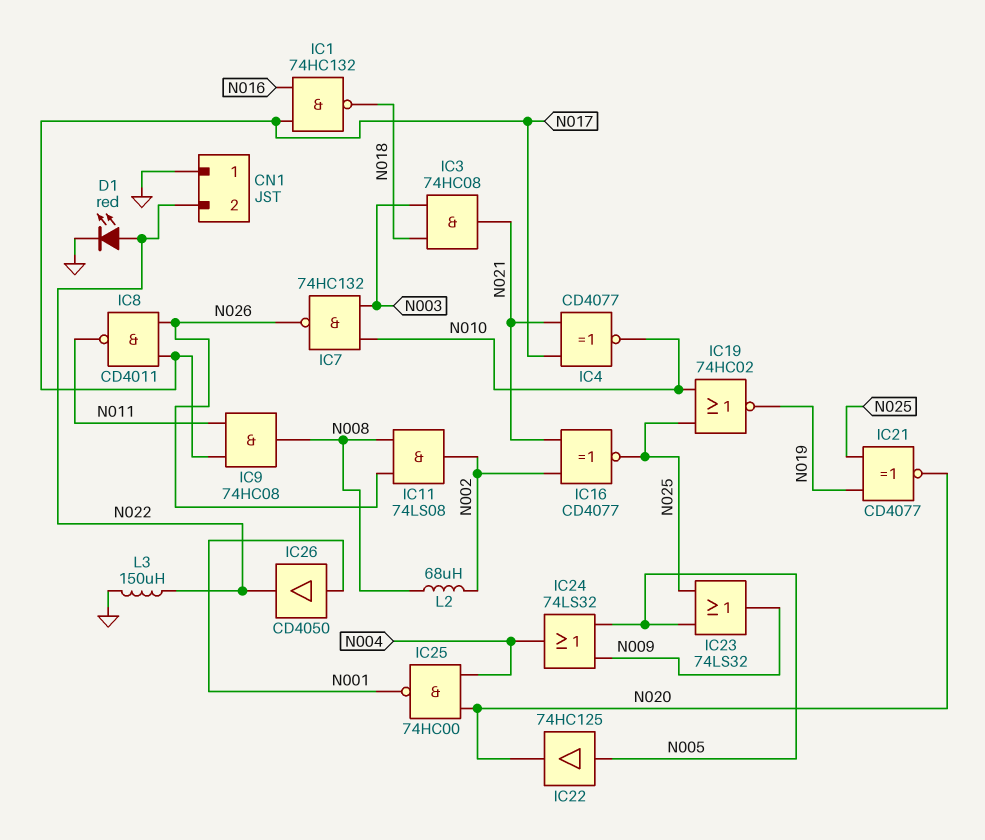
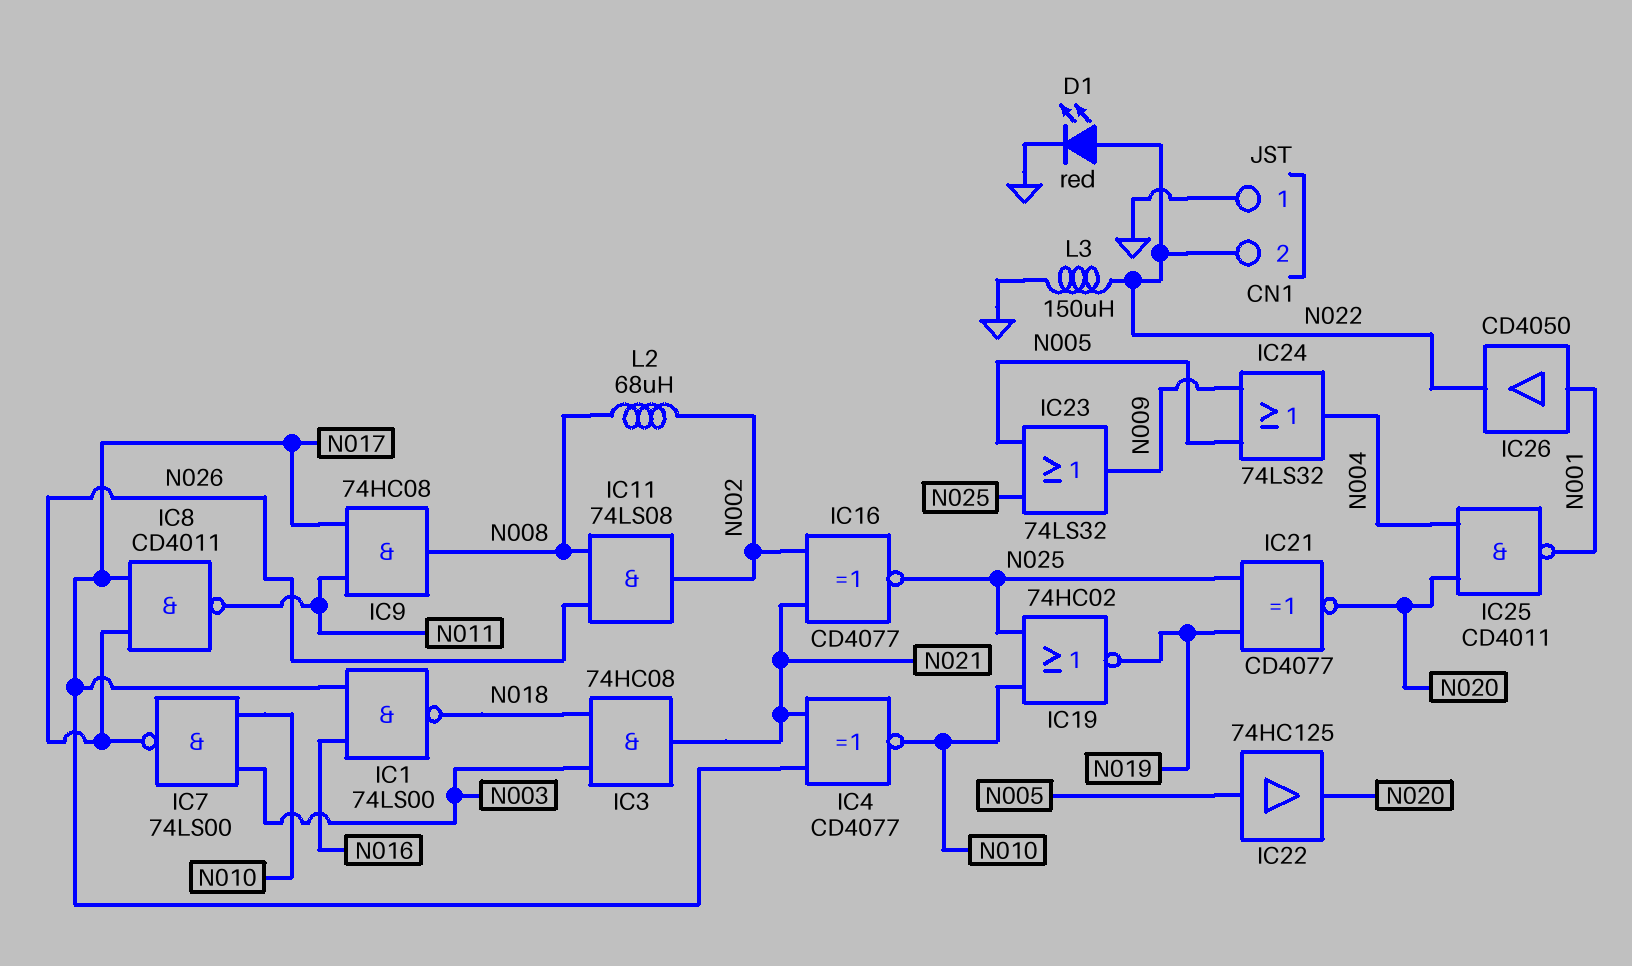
IC1: NAND 74HC132 (in N016, in N017, out N018) -> NAND 74LS00 (in N016, in N017, out N018)
IC7: NAND 74HC132 (in N003, in N010, out N026) -> NAND 74LS00 (in N003, in N010, out N026)
IC25: NAND 74HC00 (in N004, in N020, out N001) -> NAND CD4011 (in N004, in N020, out N001)

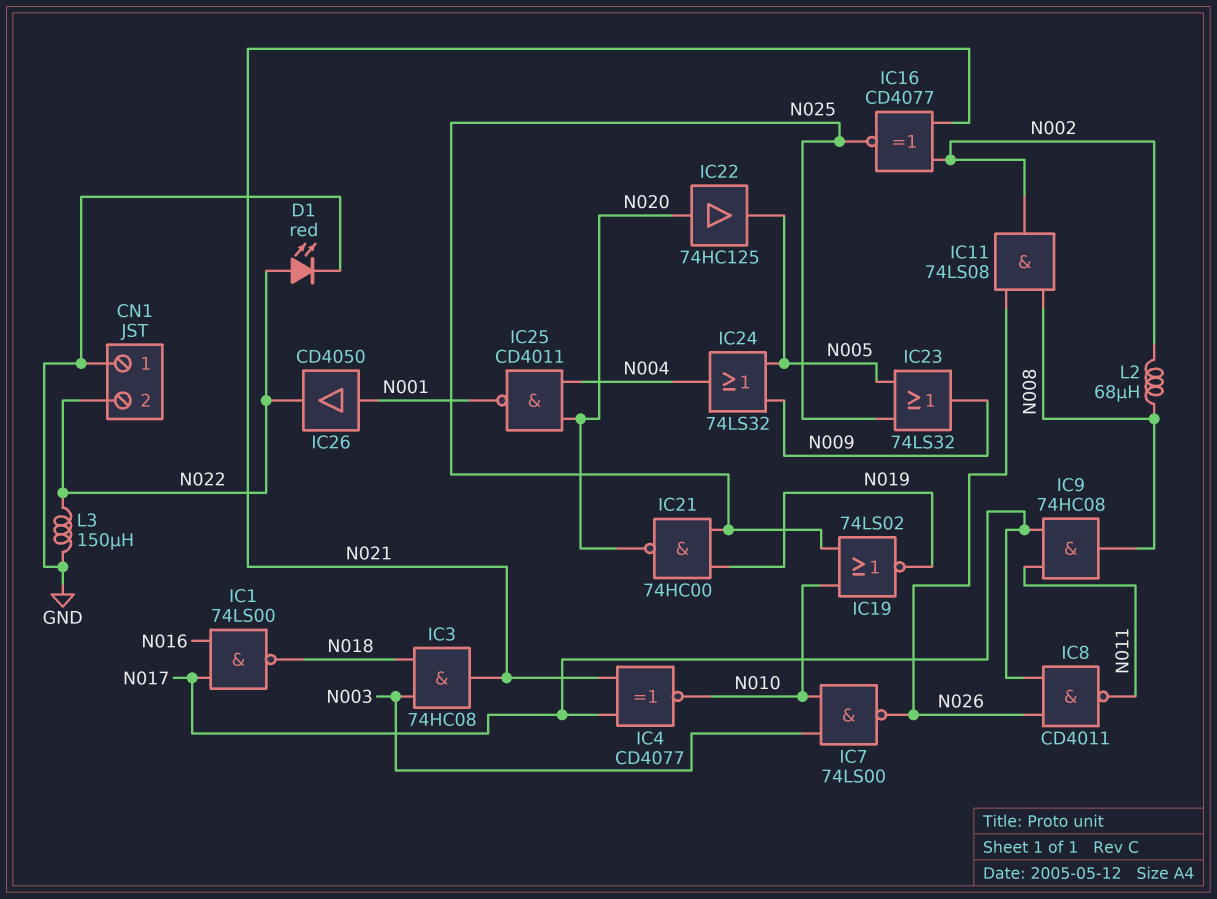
IC19: NOR 74HC02 (in N010, in N025, out N019) -> NOR 74LS02 (in N010, in N025, out N019)
IC21: XNOR CD4077 (in N019, in N025, out N020) -> NAND 74HC00 (in N019, in N025, out N020)
IC22: buffer 74HC125 (in N005, out N020) -> buffer 74HC125 (in N020, out N005)

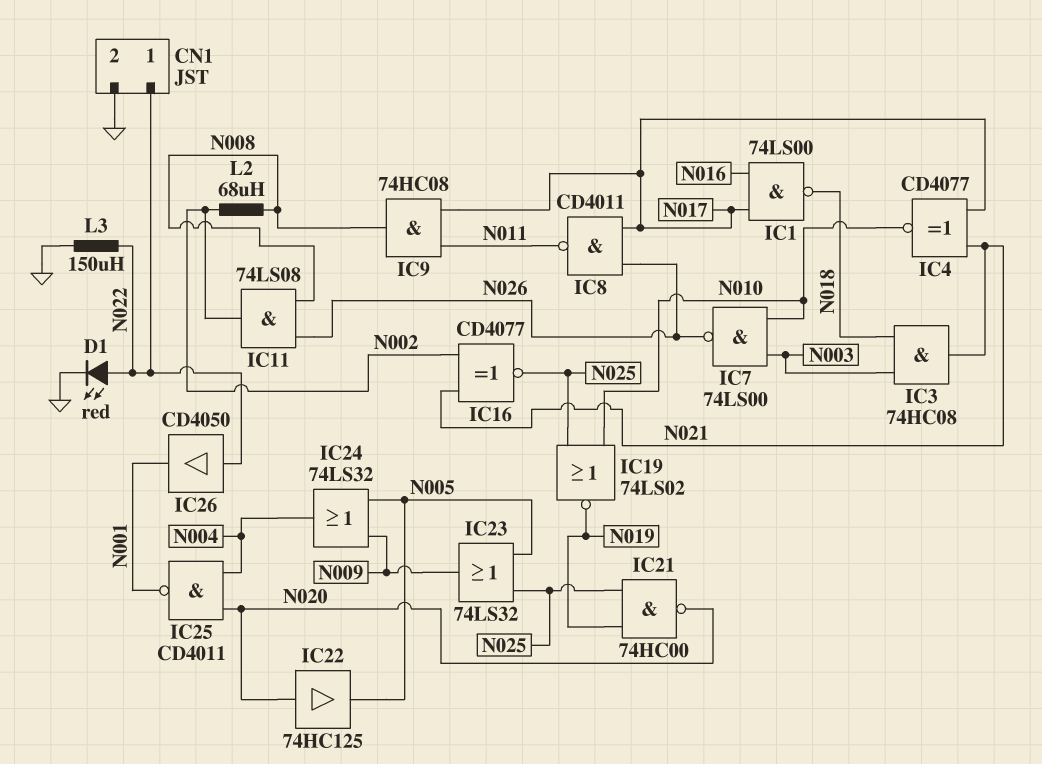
CN1 pin 1: GND -> N022
CN1 pin 2: N022 -> GND
IC26: buffer CD4050 (in N001, out N022) -> buffer CD4050 (in N022, out N001)

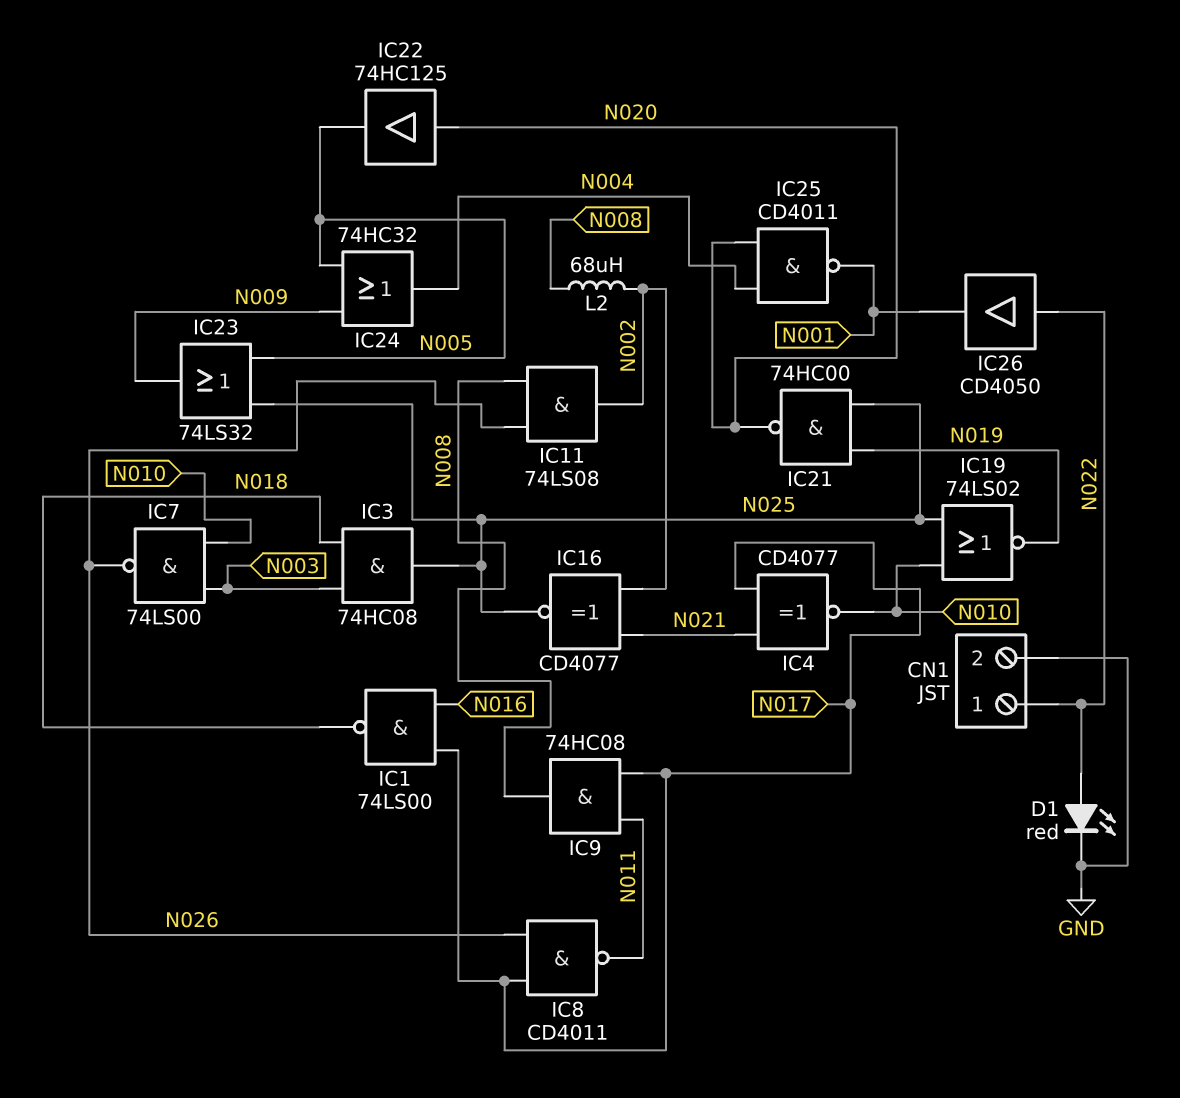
IC3: AND 74HC08 (in N003, in N018, out N021) -> AND 74HC08 (in N003, in N018, out N025)
IC24: OR 74LS32 (in N005, in N009, out N004) -> OR 74HC32 (in N005, in N009, out N004)
L3: 150uH (GND, N022) -> none

